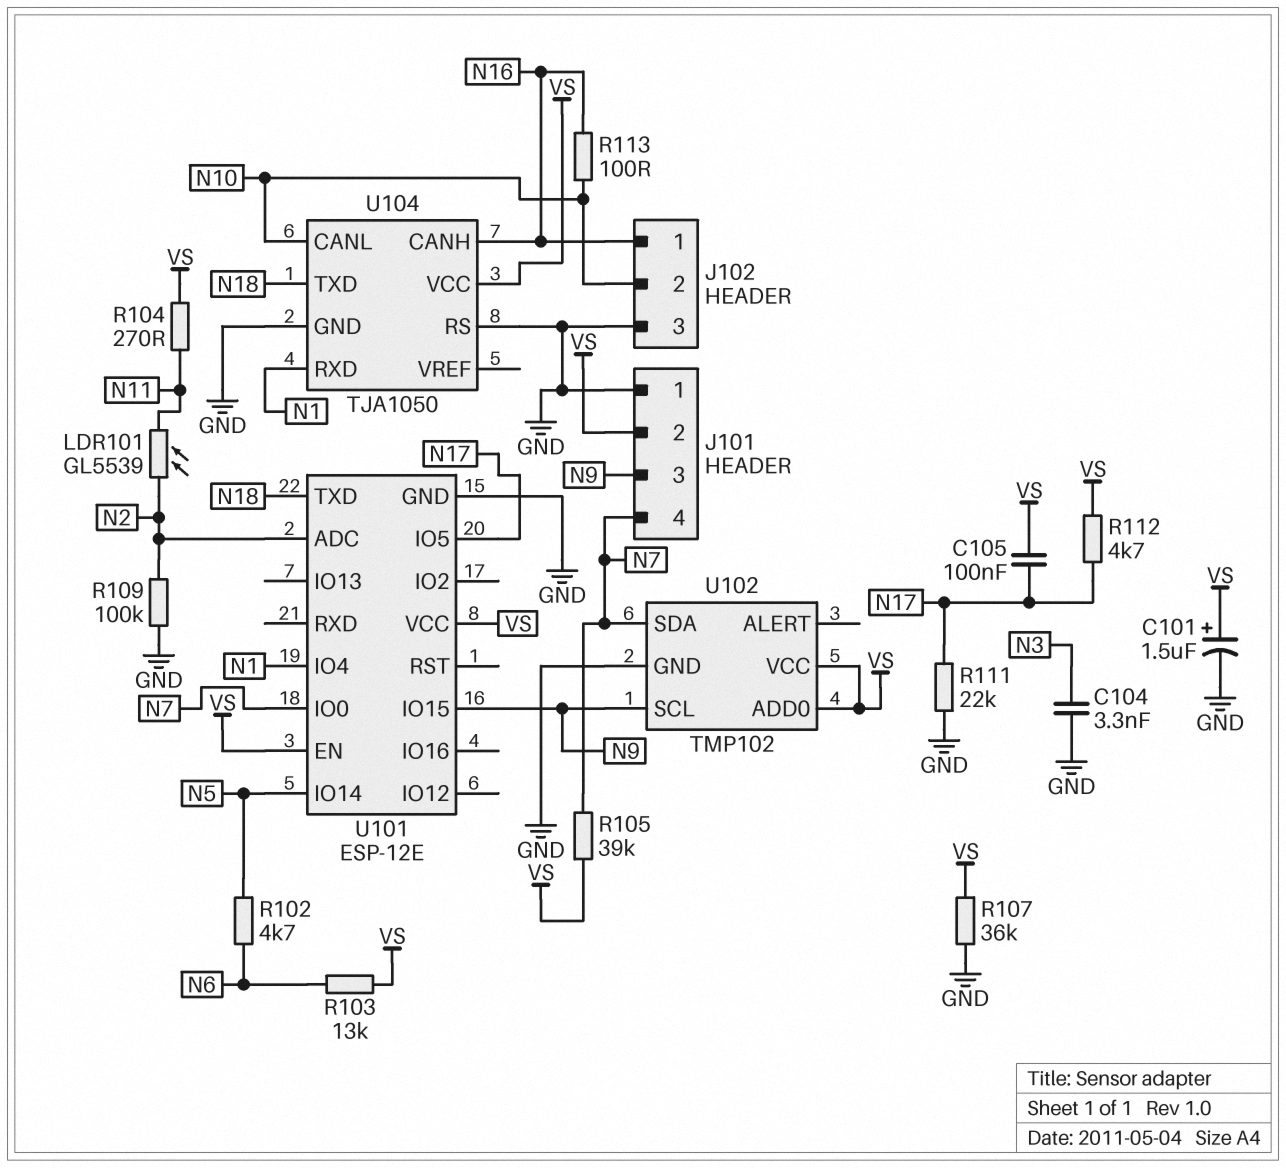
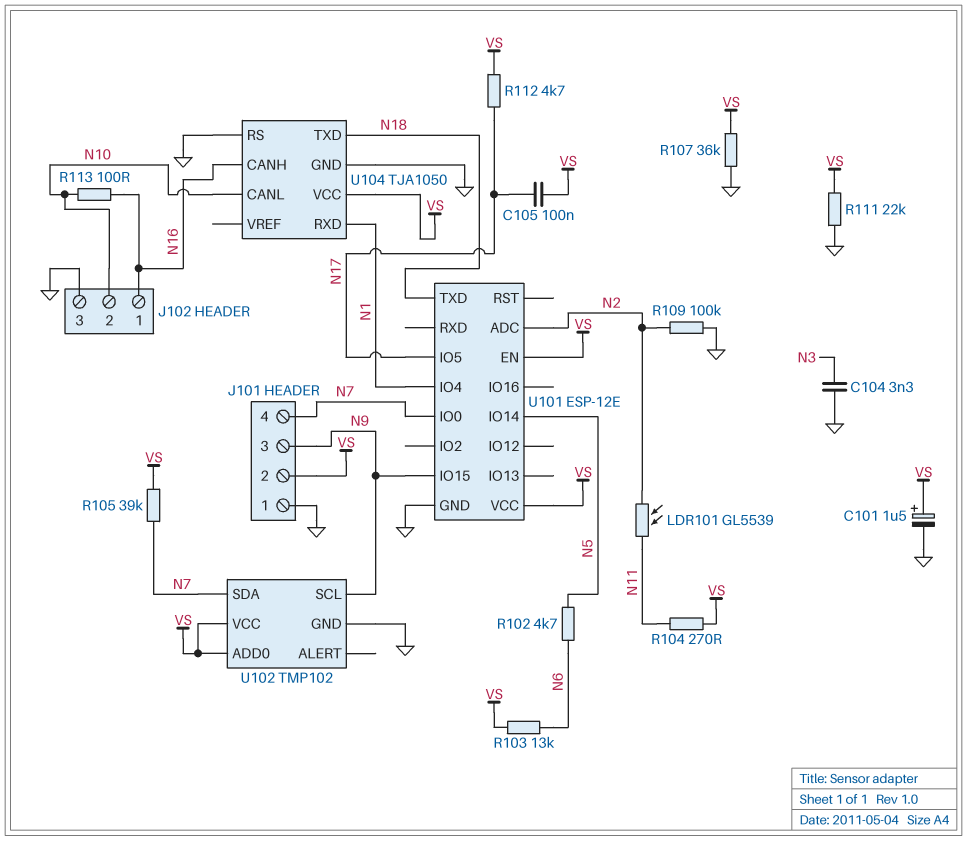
R111: 22k (GND, N17) -> 22k (GND, VS)

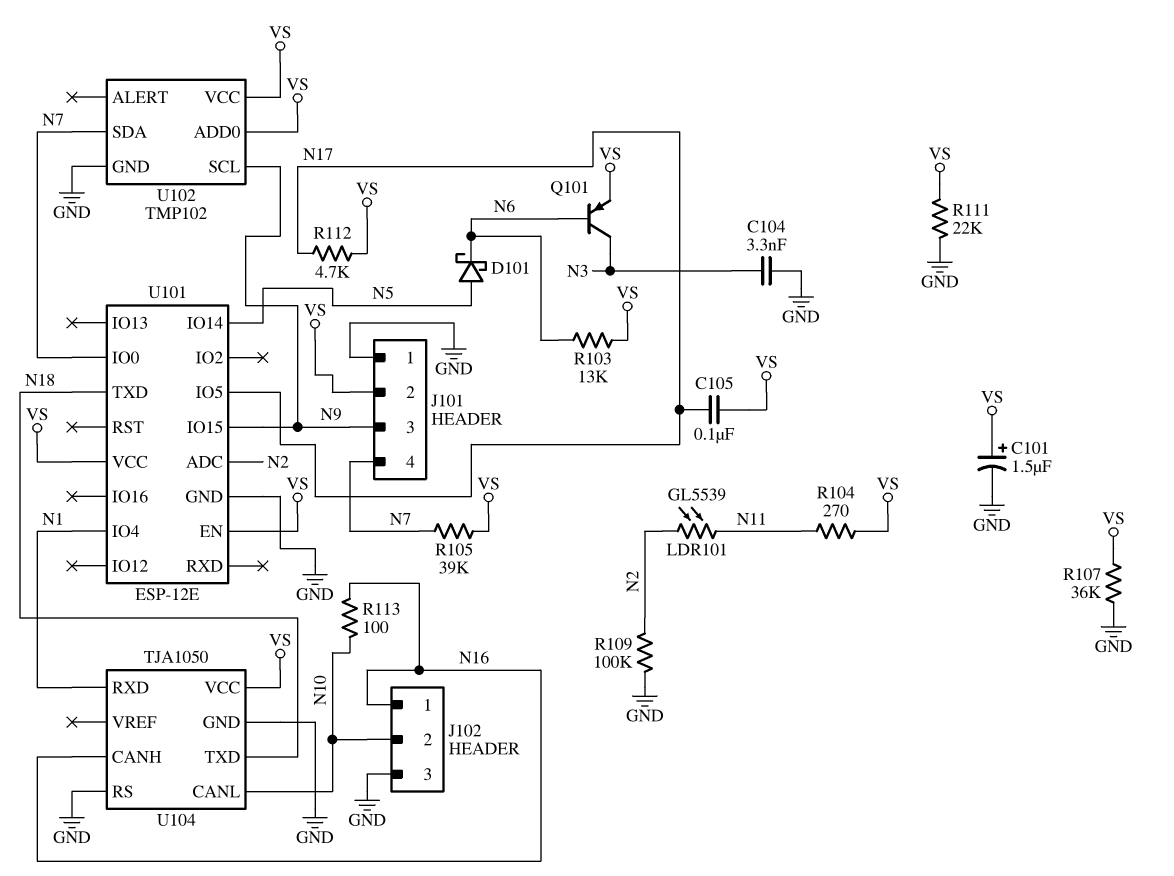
D101: none -> schottky (A N5, K N6)
Q101: none -> PNP (B N6, C N3, E VS)
R102: 4.7k (N5, N6) -> none

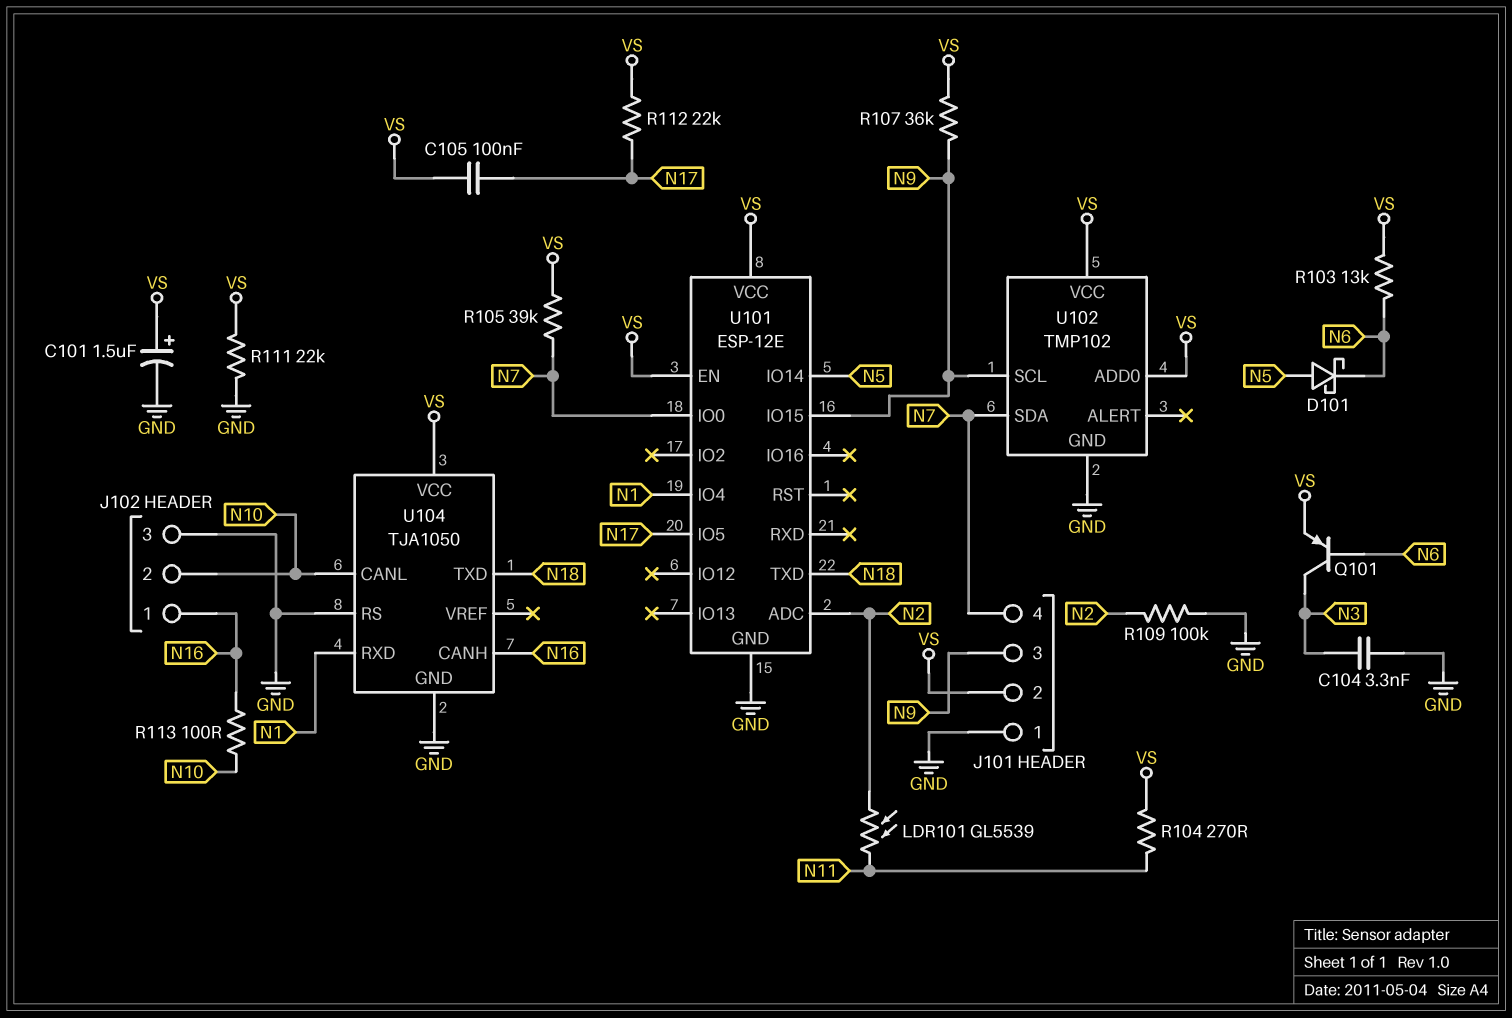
R107: 36k (GND, VS) -> 36k (N9, VS)
R112: 4.7k (N17, VS) -> 22k (N17, VS)

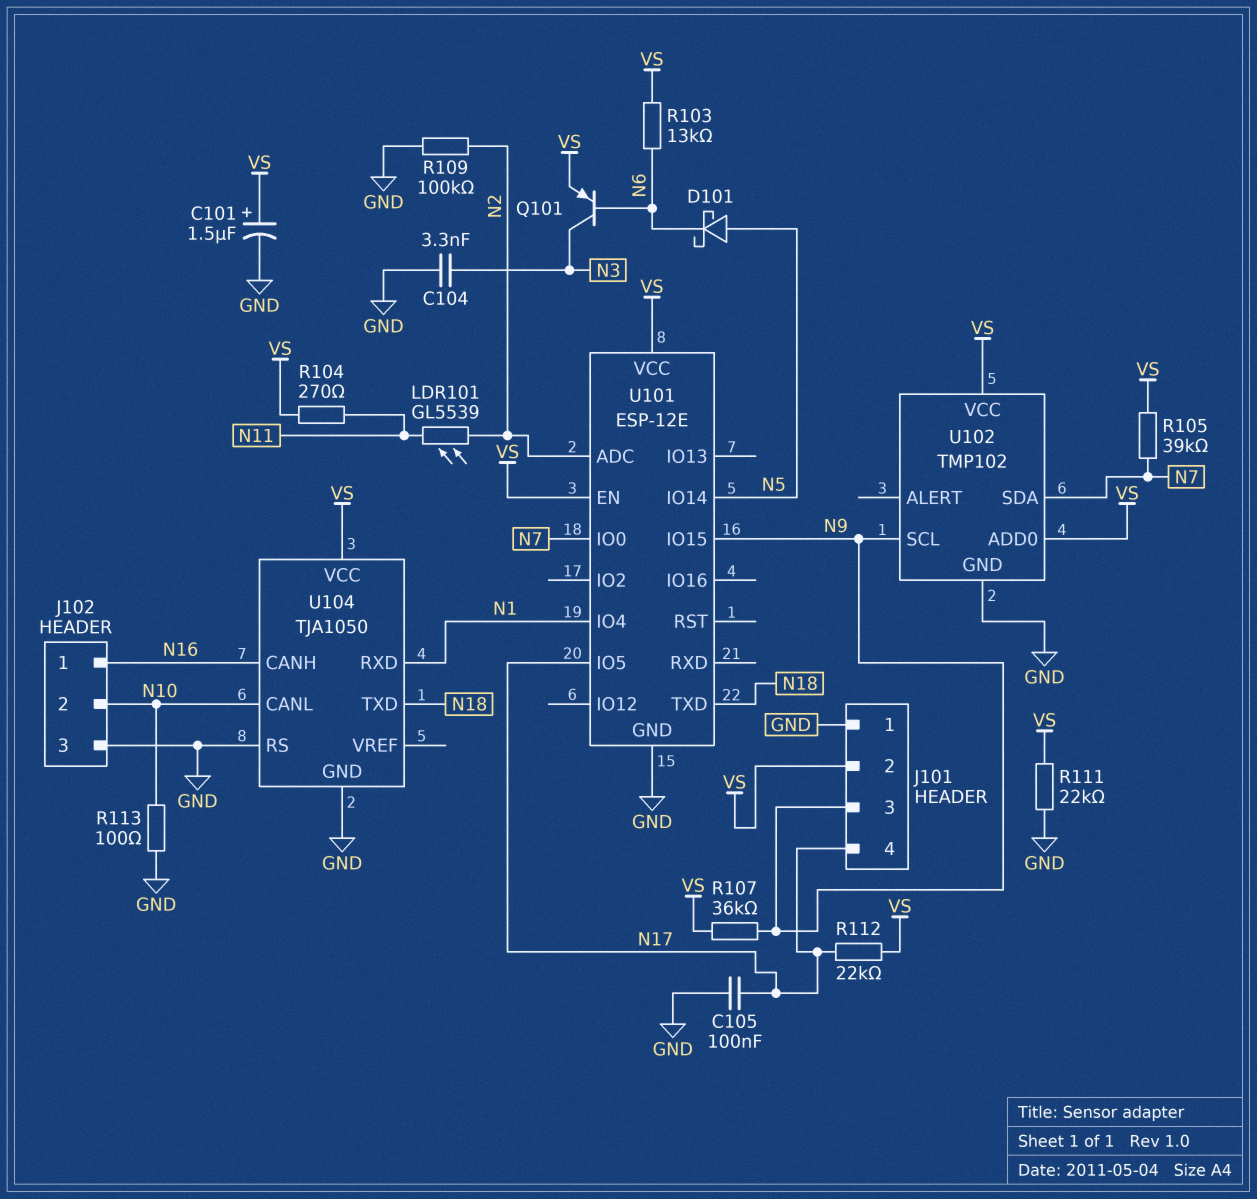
C105: 100nF (N17, VS) -> 100nF (GND, N17)
J101 pin 4: N7 -> N17
R113: 100 (N10, N16) -> 100 (GND, N10)

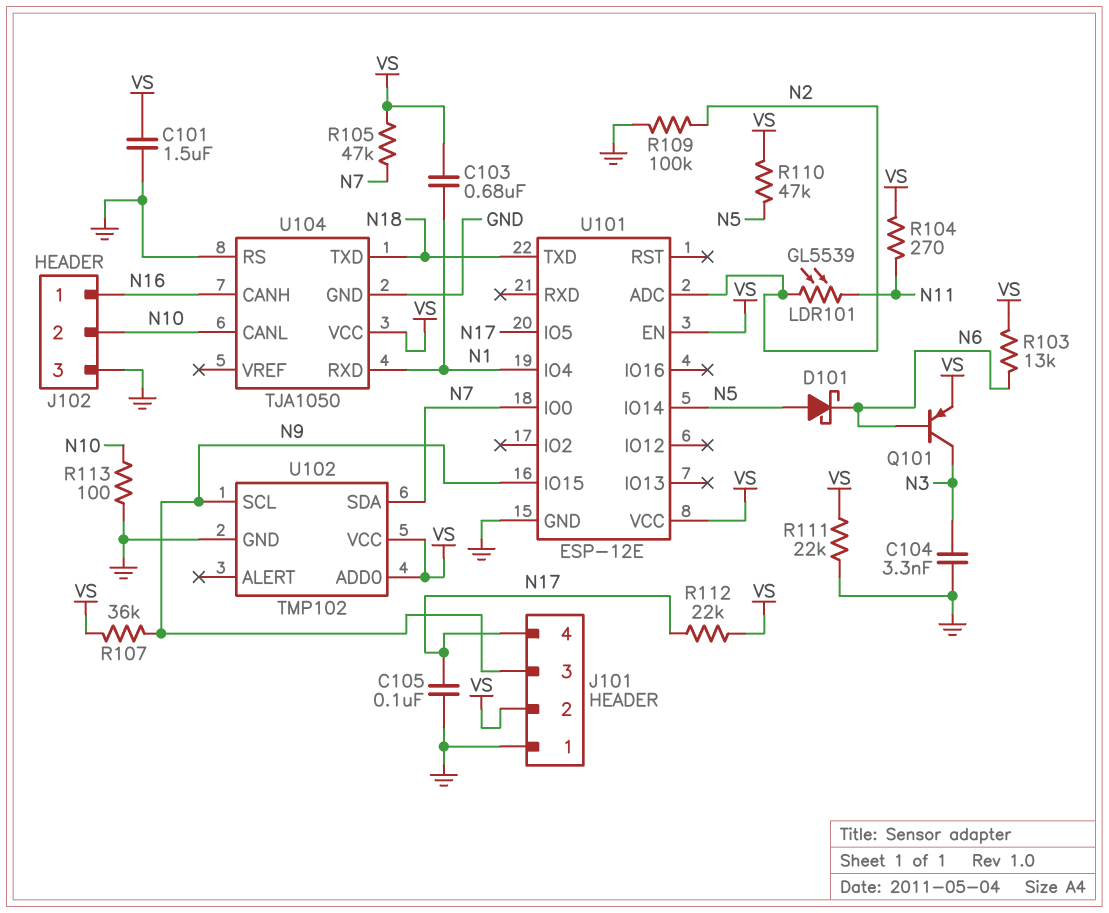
C101: 1.5uF (plus VS, minus GND) -> 1.5uF (GND, VS)
C103: none -> 680nF (N1, VS)
R105: 39k (N7, VS) -> 47k (N7, VS)
R110: none -> 47k (N5, VS)

